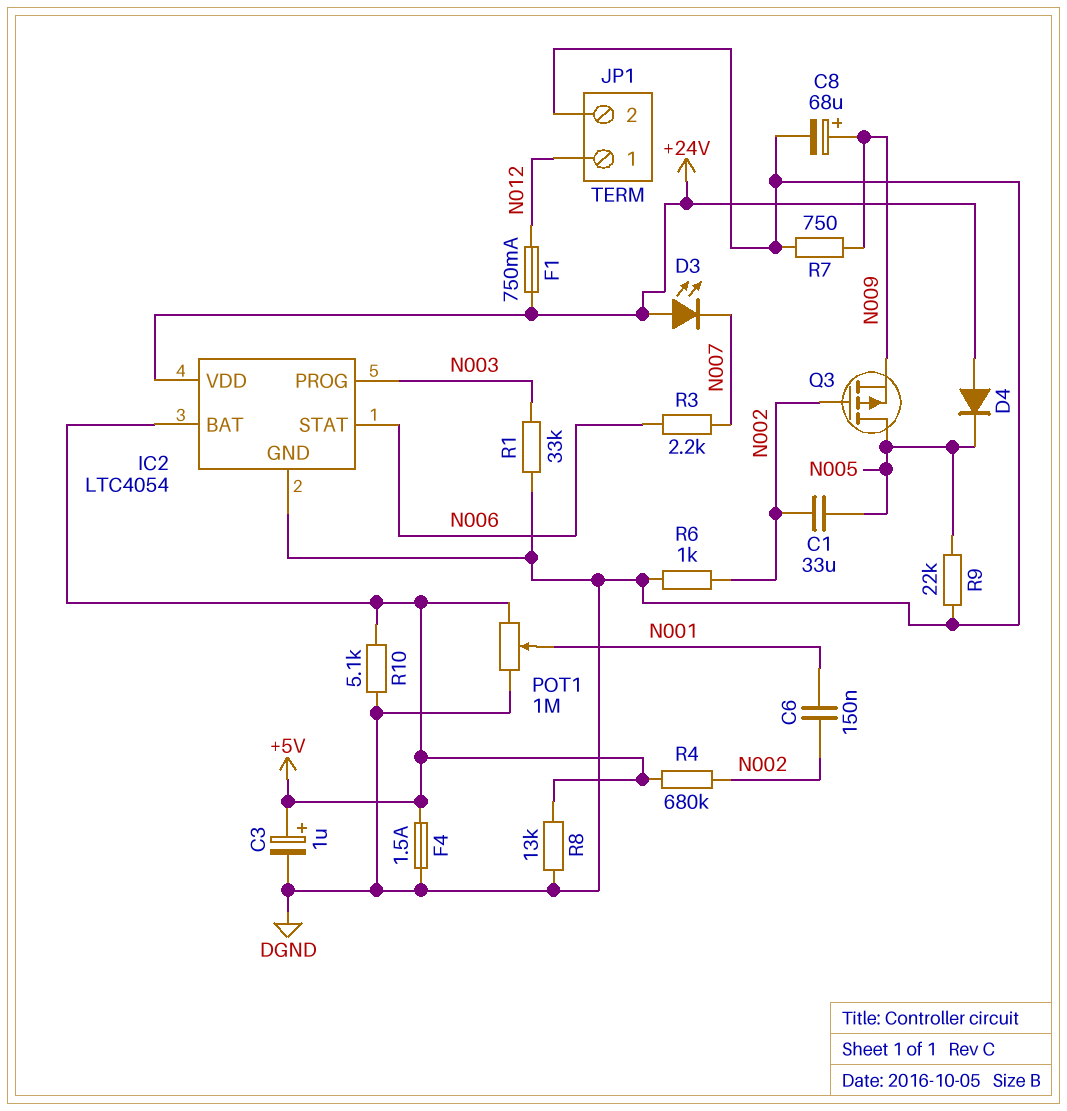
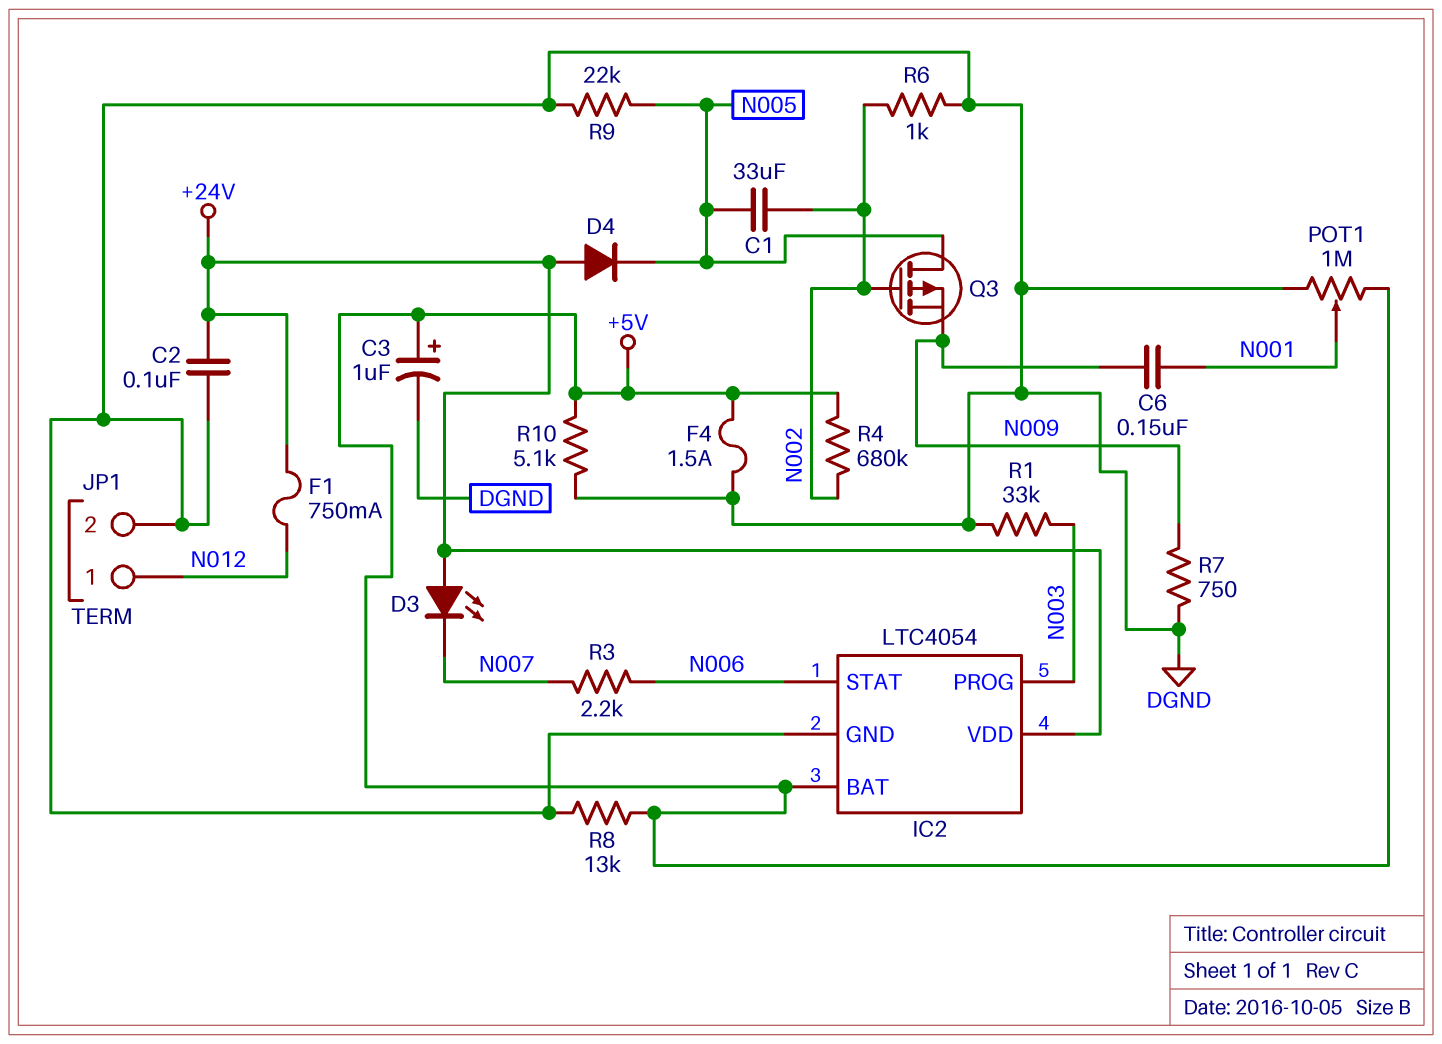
C2: none -> 100nF (+24V, DGND)
C6: 150nF (N001, N002) -> 150nF (N001, N009)
C8: 68uF (plus N009, minus DGND) -> none

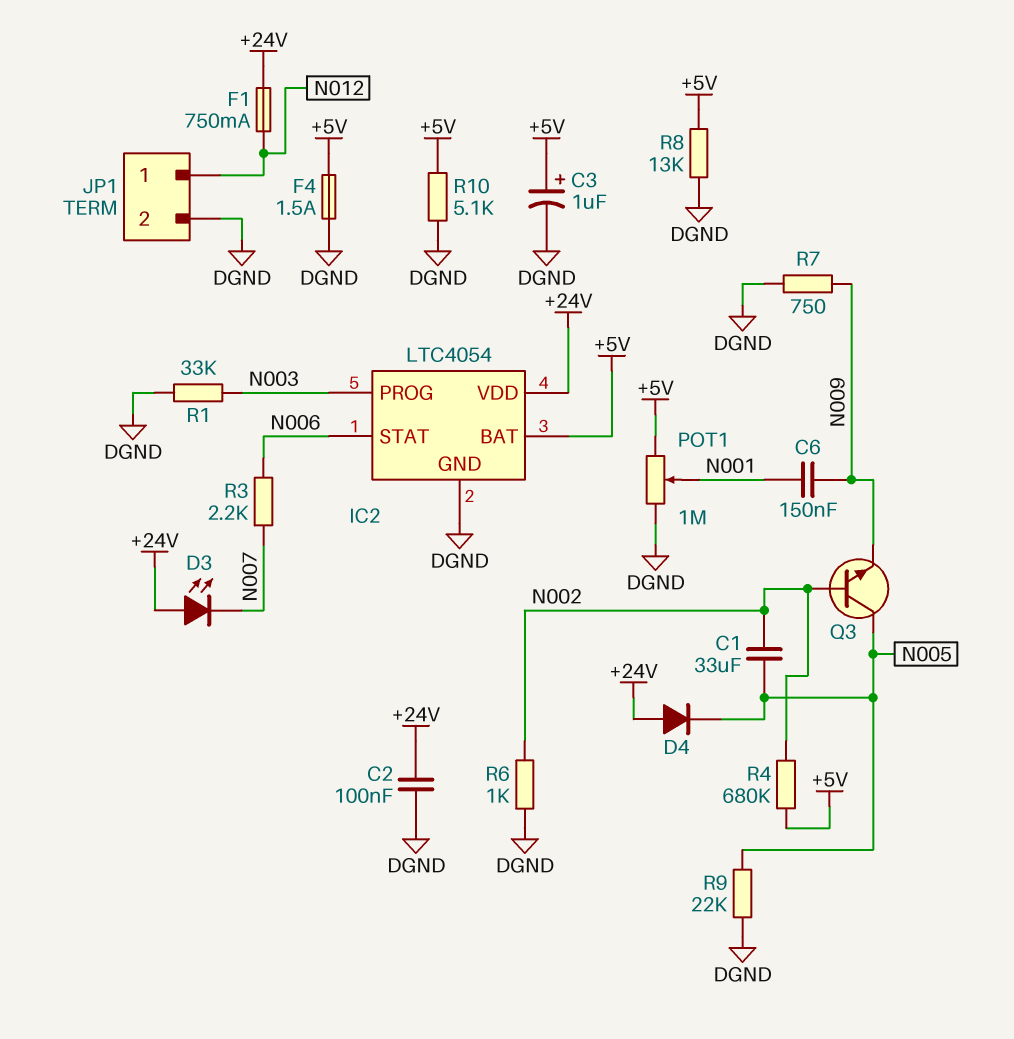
Q3: PMOS (G N002, D N005, S N009) -> NPN (B N002, C N005, E N009)

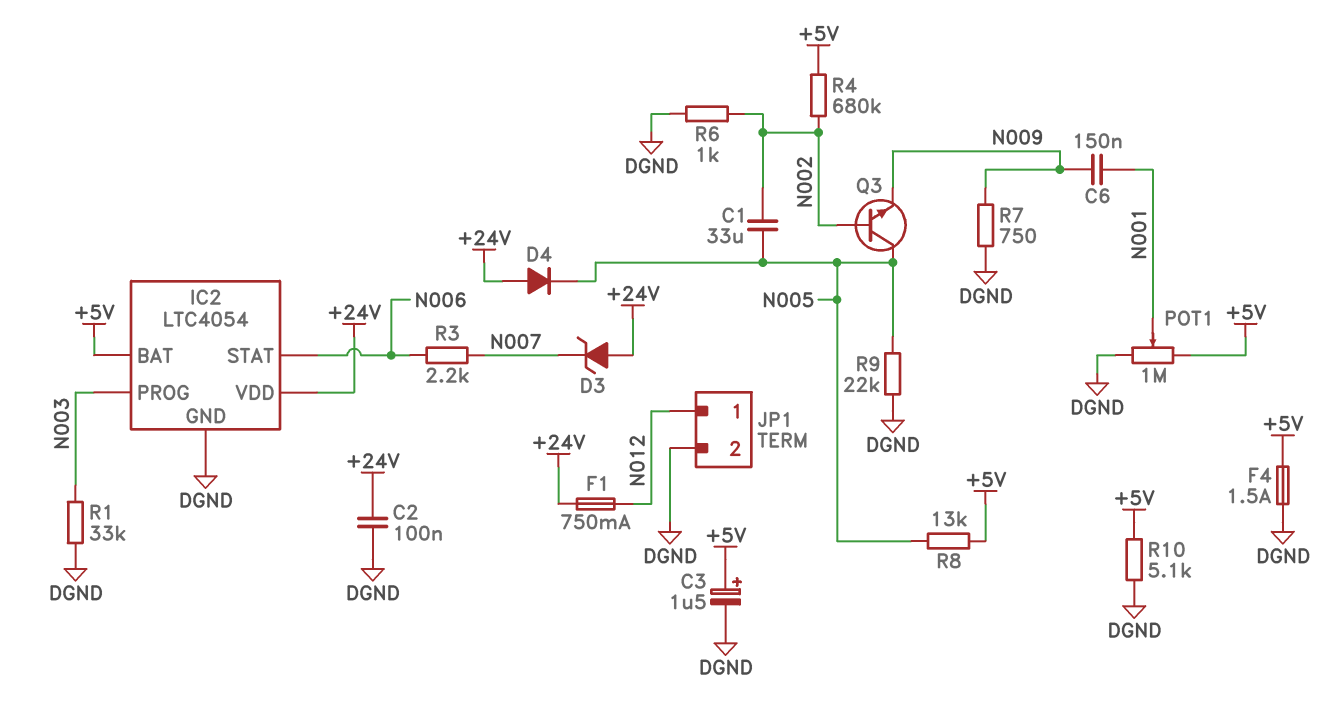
C3: 1uF (plus +5V, minus DGND) -> 1.5uF (plus +5V, minus DGND)
D3: LED (A +24V, K N007) -> zener (A +24V, K N007)
R8: 13k (+5V, DGND) -> 13k (+5V, N005)

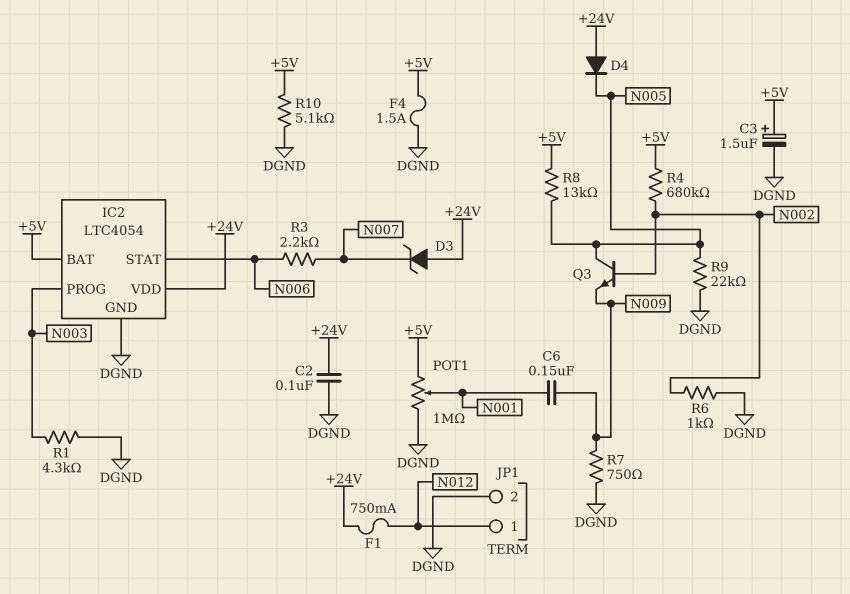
C1: 33uF (N002, N005) -> none
R1: 33k (DGND, N003) -> 4.3k (DGND, N003)

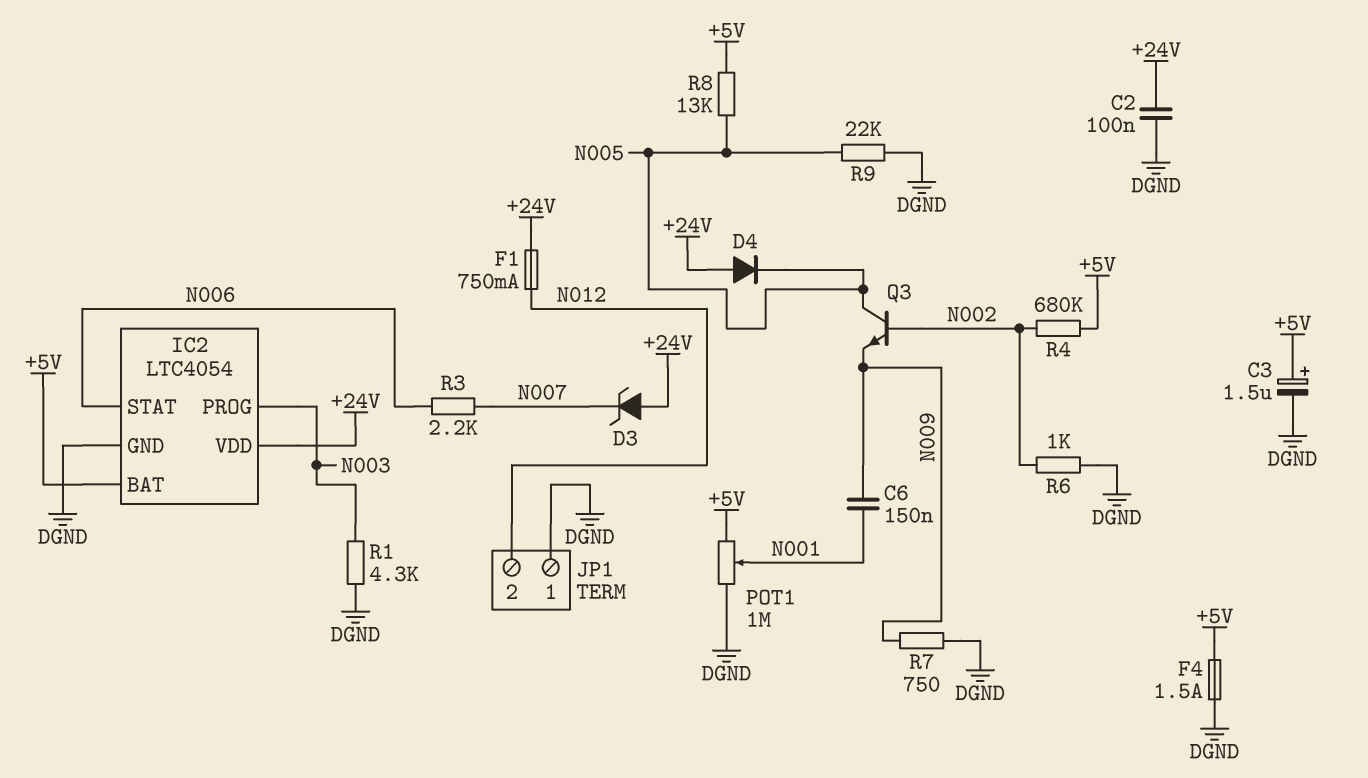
JP1 pin 1: N012 -> DGND
JP1 pin 2: DGND -> N012
R10: 5.1k (+5V, DGND) -> none

